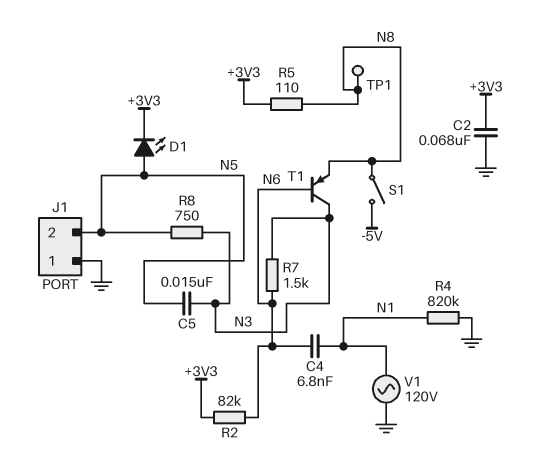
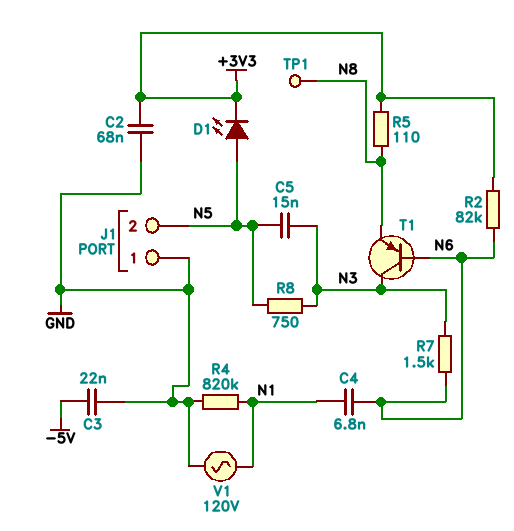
C3: none -> 22nF (-5V, GND)
S1: switch (-5V, N8) -> none

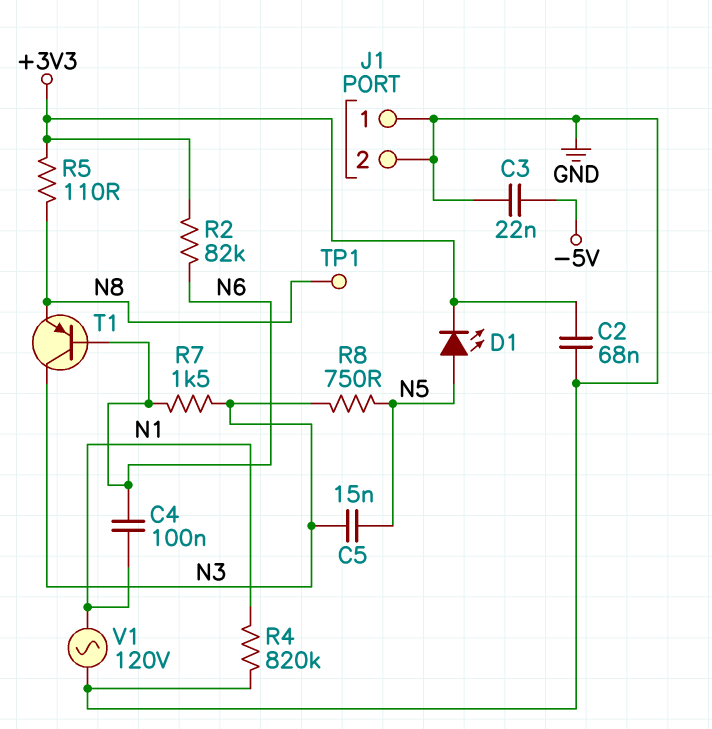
C4: 6.8nF (N1, N6) -> 100nF (N1, N6)
J1 pin 2: N5 -> GND

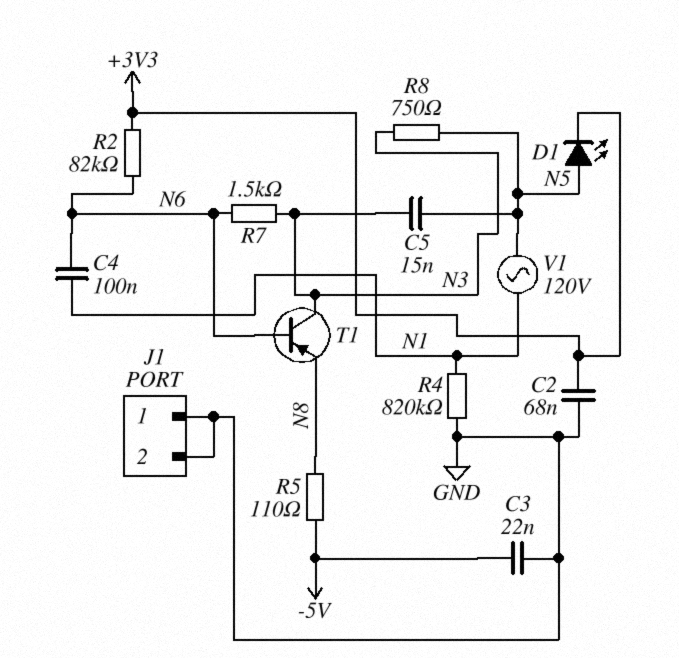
R5: 110 (+3V3, N8) -> 110 (-5V, N8)
TP1: test point (N8) -> none
V1: AC 120V (GND, N1) -> AC 120V (N1, N5)

